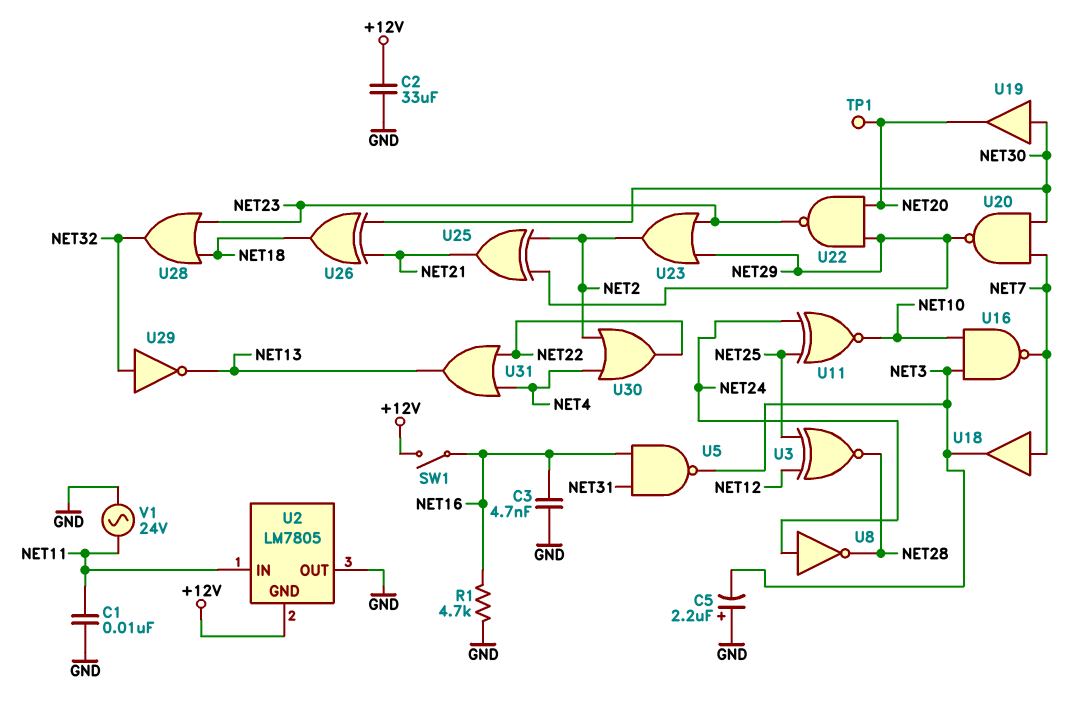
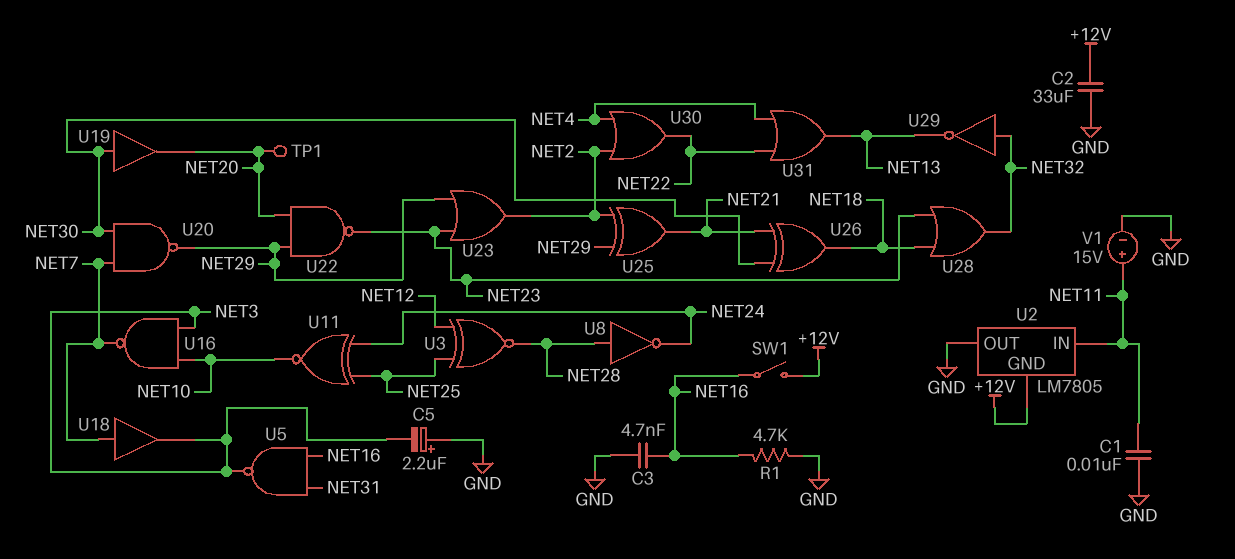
U8: NOT (in NET24, out NET28) -> NOT (in NET28, out NET24)
V1: AC 24V (GND, NET11) -> 15V (plus NET11, minus GND)

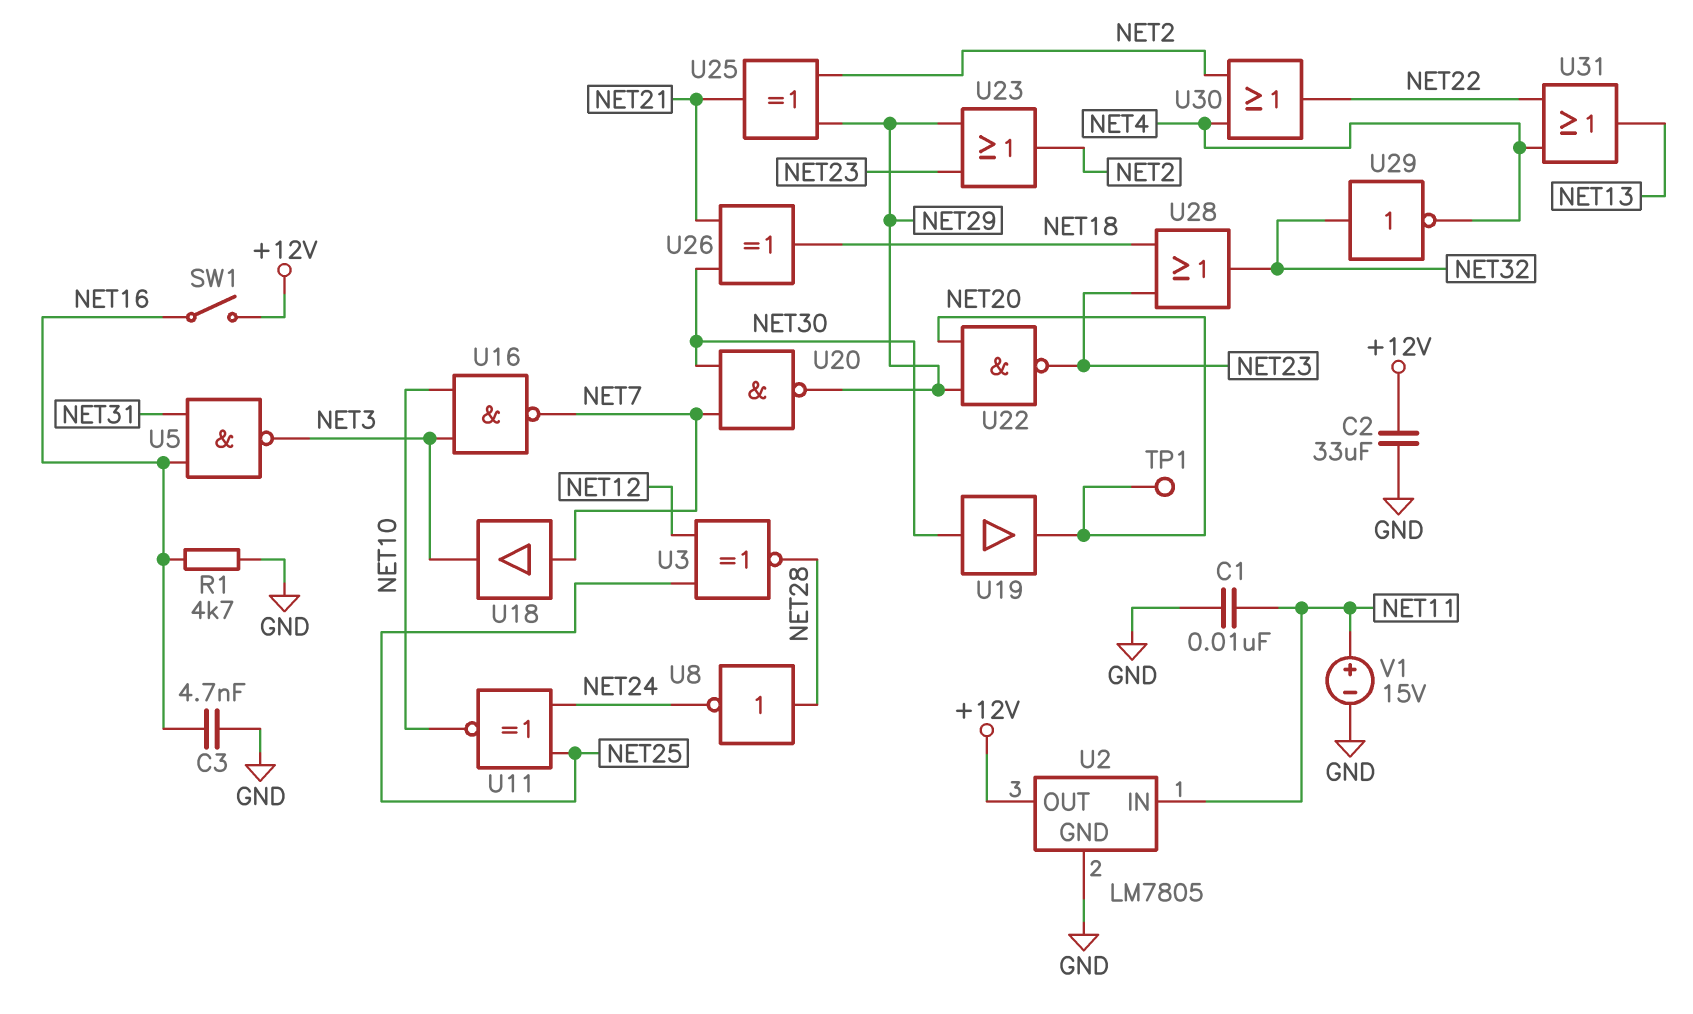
C5: 2.2uF (plus GND, minus NET3) -> none
U2 pin GND: +12V -> GND
U2 pin OUT: GND -> +12V
U29: NOT (in NET32, out NET13) -> NOT (in NET32, out NET4)

